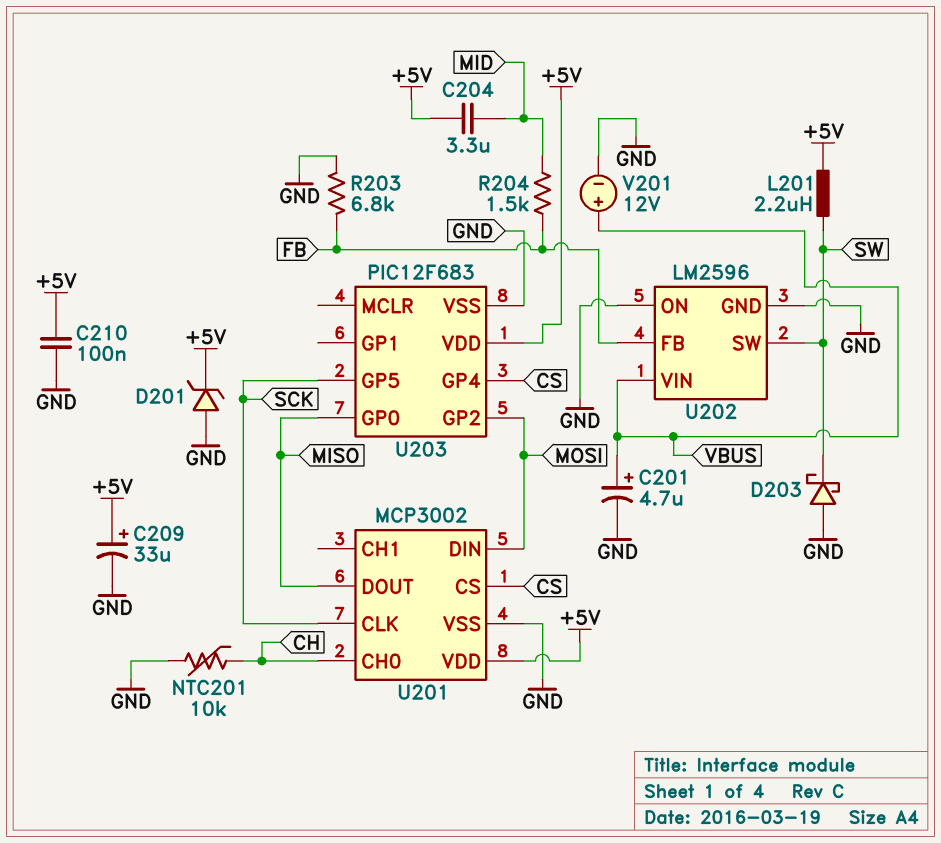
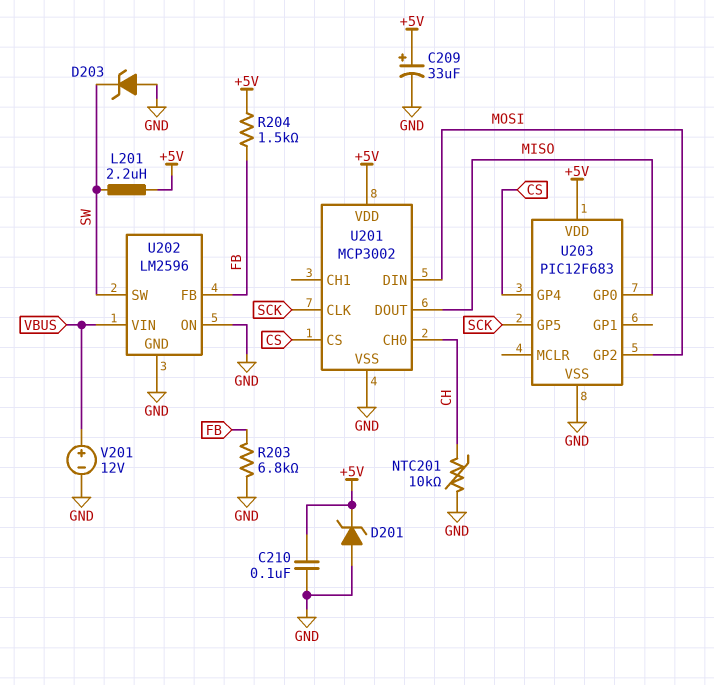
C201: 4.7uF (plus VBUS, minus GND) -> none
C204: 3.3uF (+5V, MID) -> none
D203: schottky (A GND, K SW) -> zener (A GND, K SW)
R204: 1.5k (FB, MID) -> 1.5k (+5V, FB)

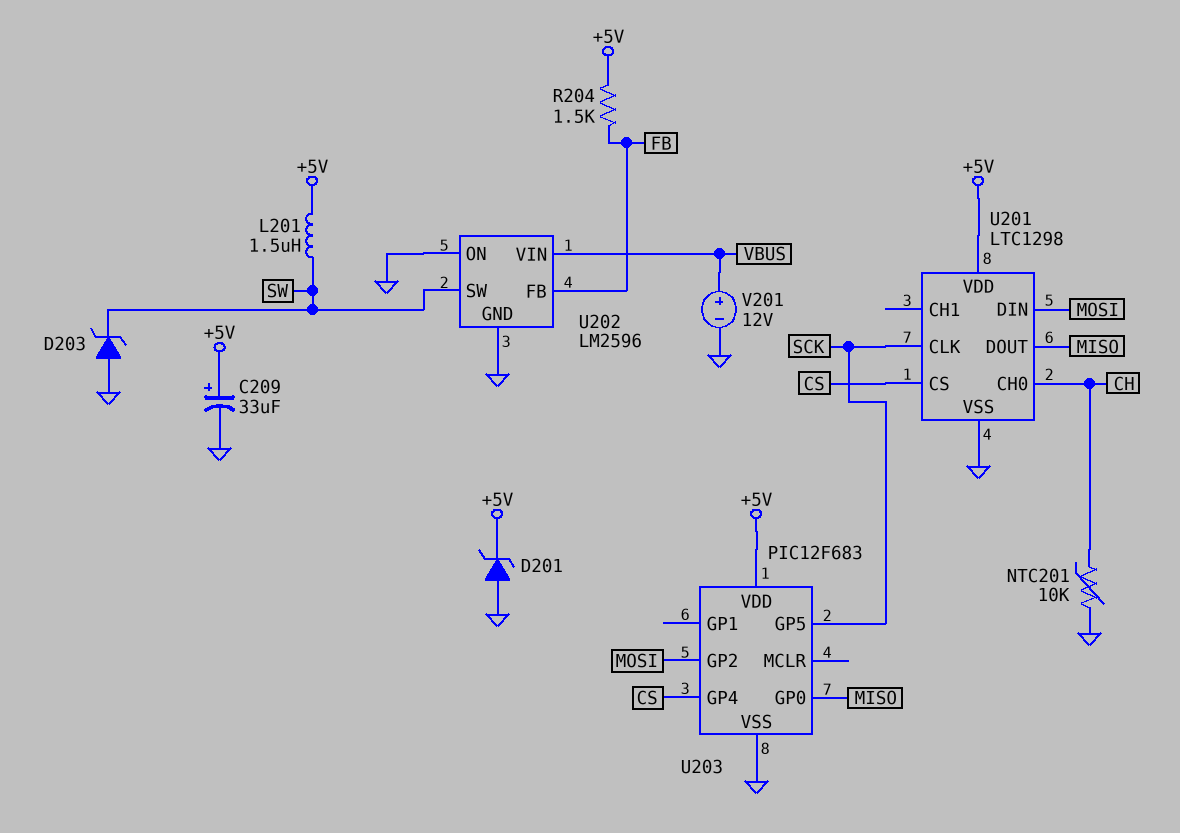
C210: 100nF (+5V, GND) -> none
L201: 2.2uH (+5V, SW) -> 1.5uH (+5V, SW)
R203: 6.8k (FB, GND) -> none
U201: MCP3002 -> LTC1298

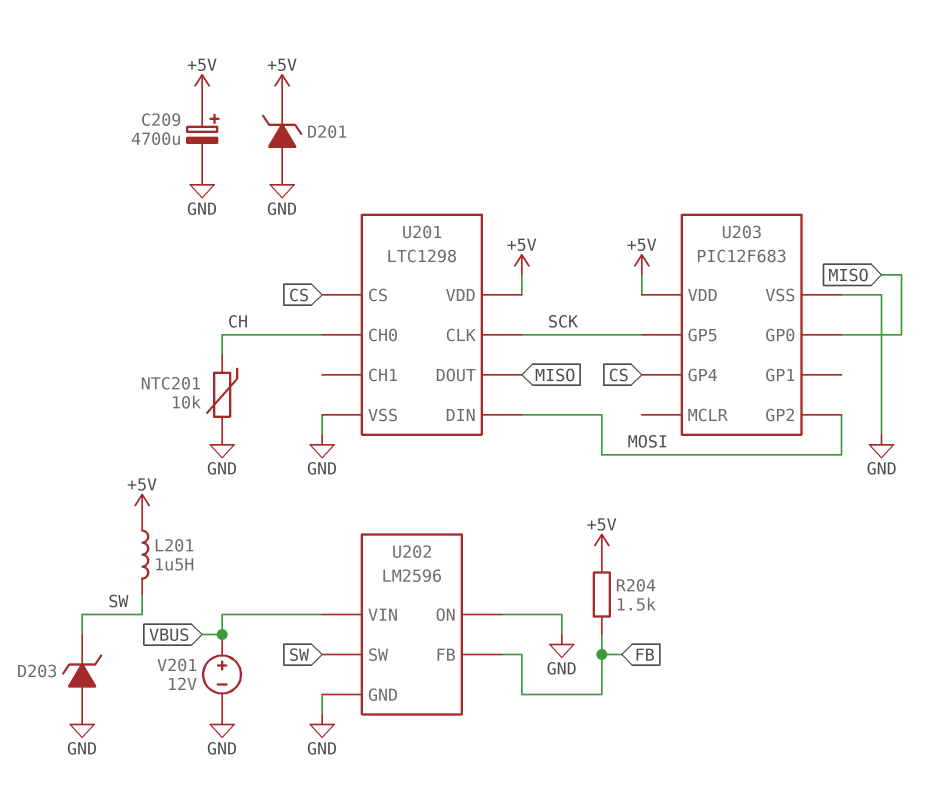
C209: 33uF (plus +5V, minus GND) -> 4700uF (plus +5V, minus GND)

